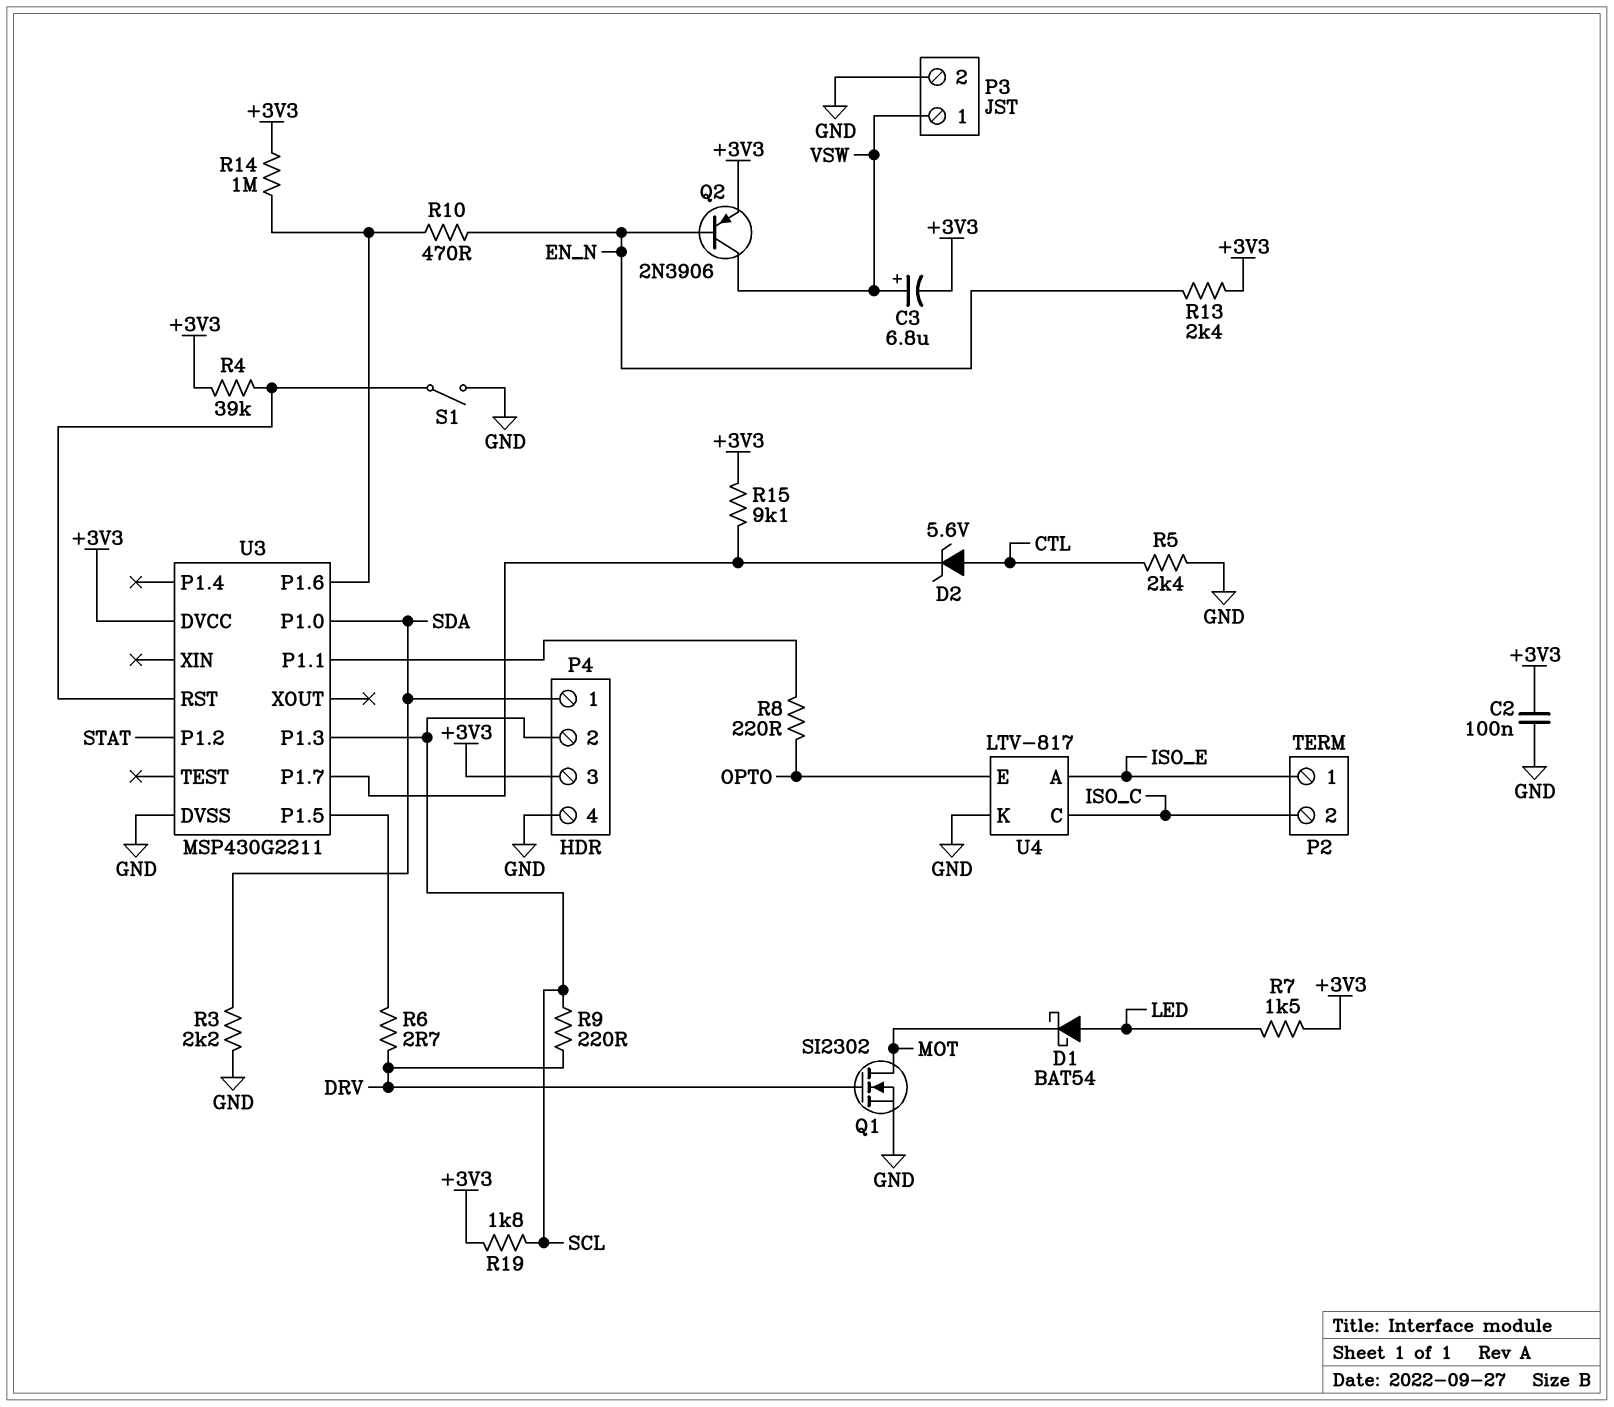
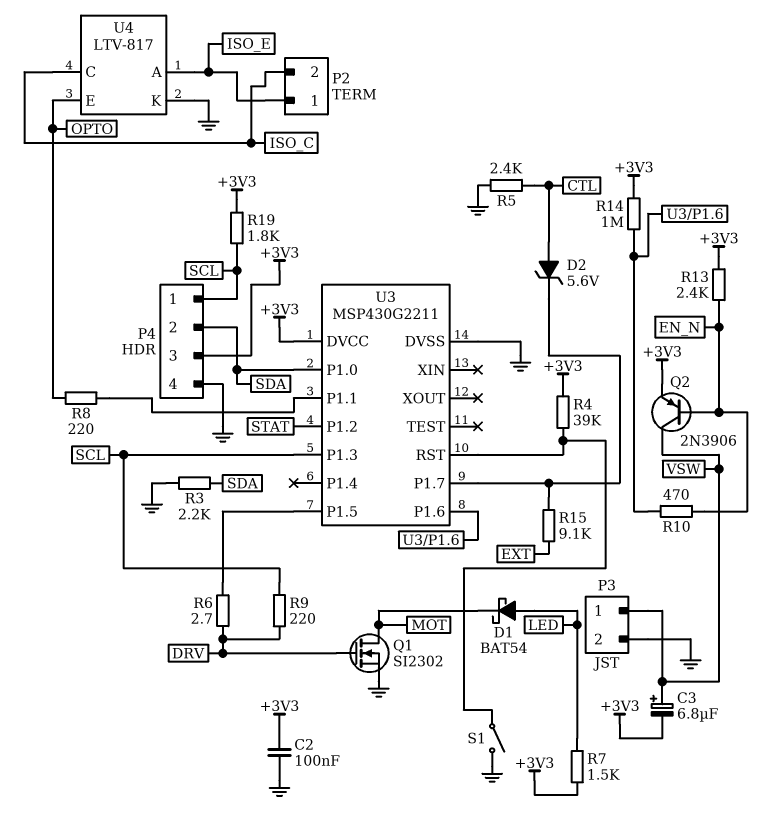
P4 pin 1: SDA -> SCL
P4 pin 2: SCL -> SDA
R15: 9.1k (+3V3, U3/P1.7) -> 9.1k (EXT, U3/P1.7)

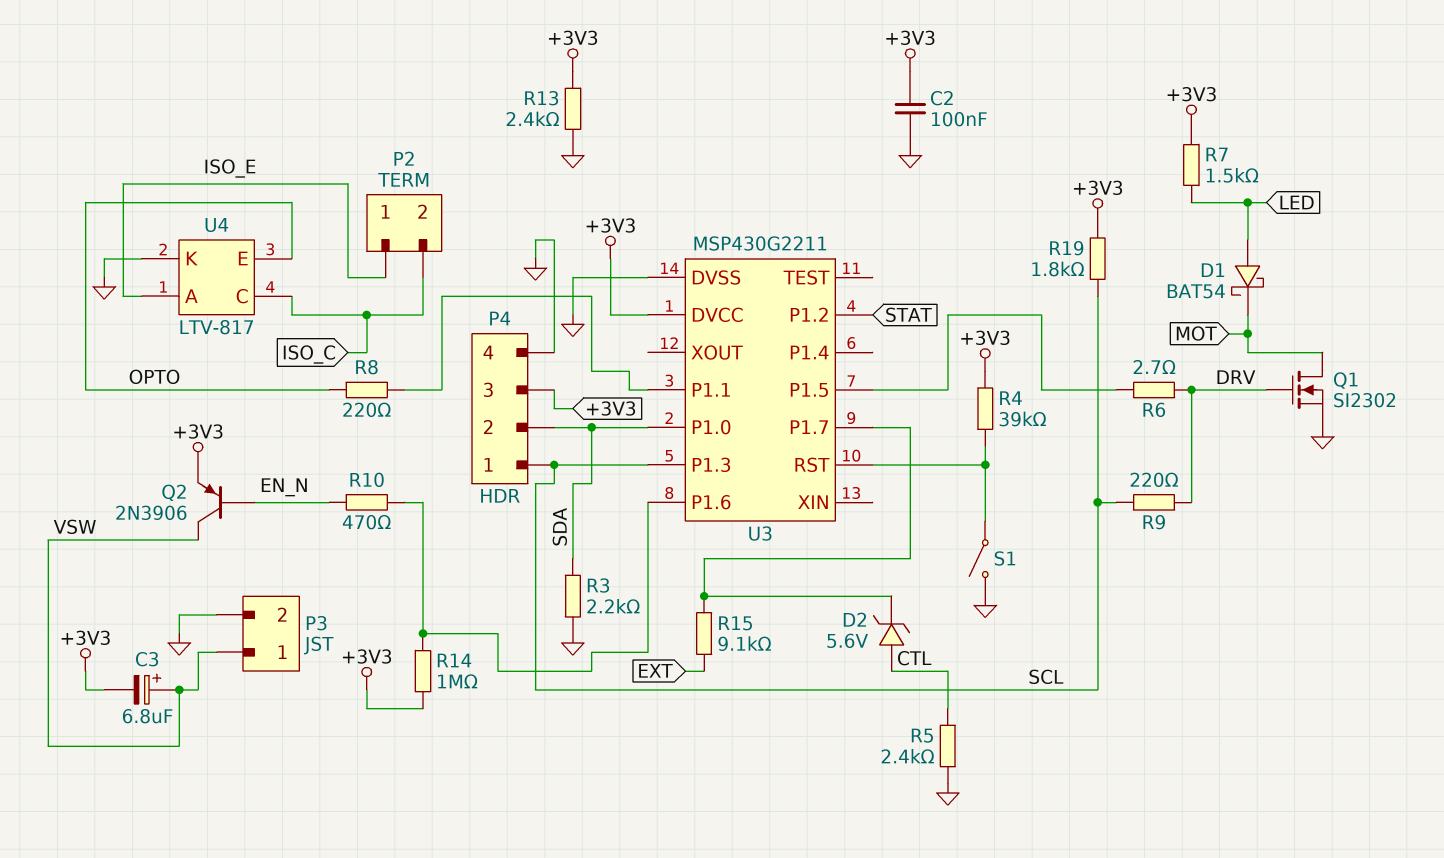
R13: 2.4k (+3V3, EN_N) -> 2.4k (+3V3, GND)

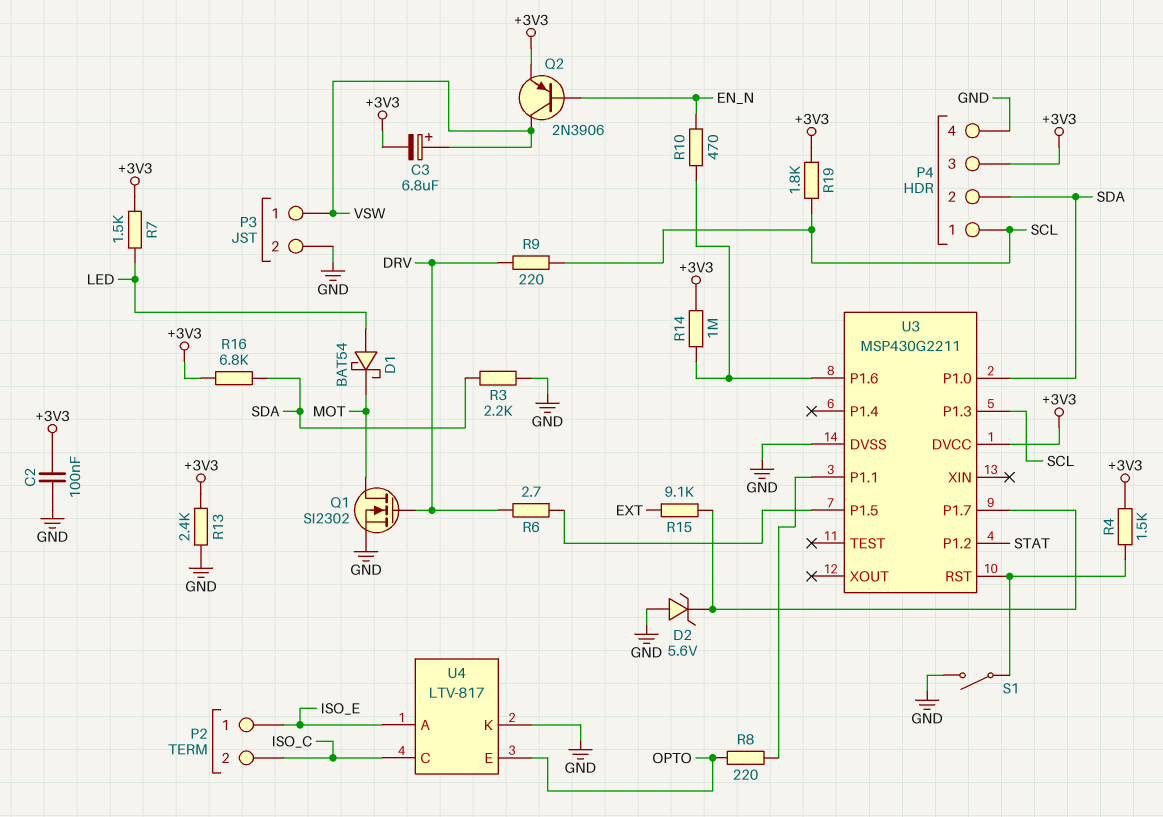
D2: zener 5.6V (A CTL, K U3/P1.7) -> zener 5.6V (A GND, K U3/P1.7)
R4: 39k (+3V3, U3/RST) -> 1.5k (+3V3, U3/RST)
R5: 2.4k (CTL, GND) -> none
R16: none -> 6.8k (+3V3, SDA)

